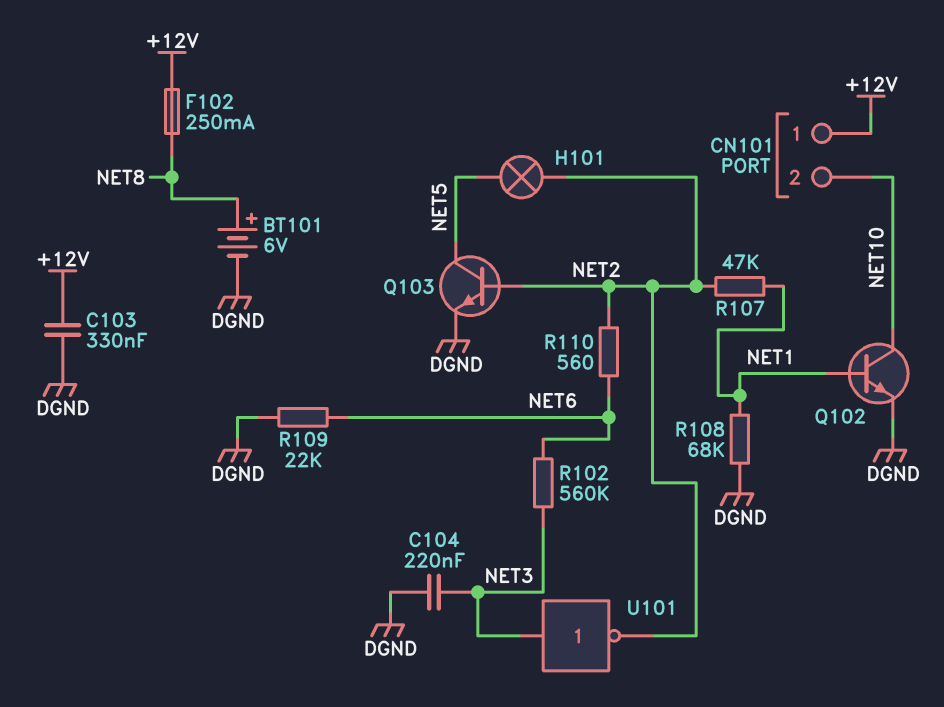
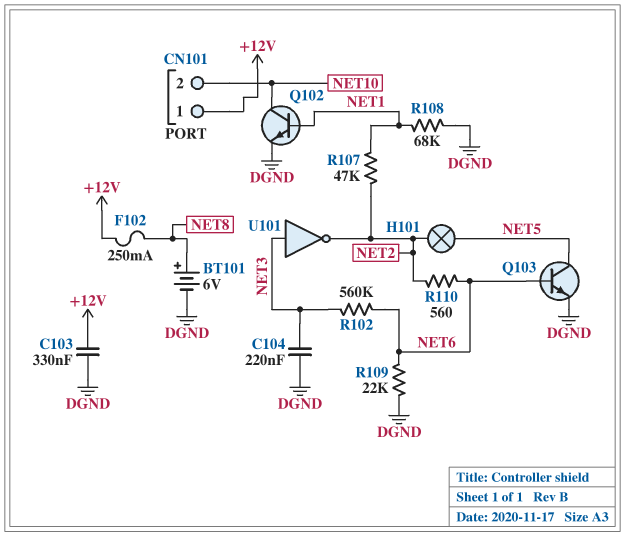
Q103: NPN (B NET2, C NET5, E DGND) -> NPN (B NET6, C NET5, E DGND)

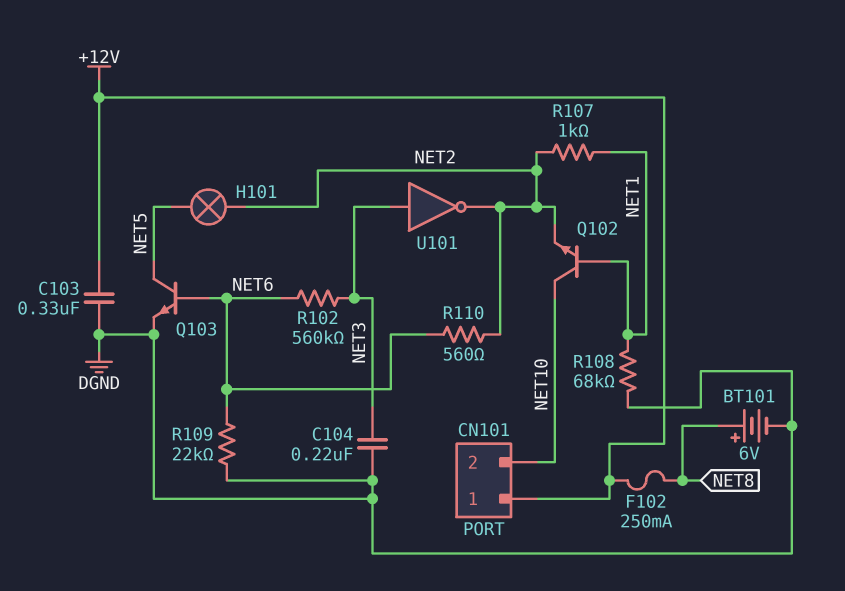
Q102: NPN (B NET1, C NET10, E DGND) -> NPN (B NET1, C NET10, E NET2)
R107: 47k (NET1, NET2) -> 1k (NET1, NET2)

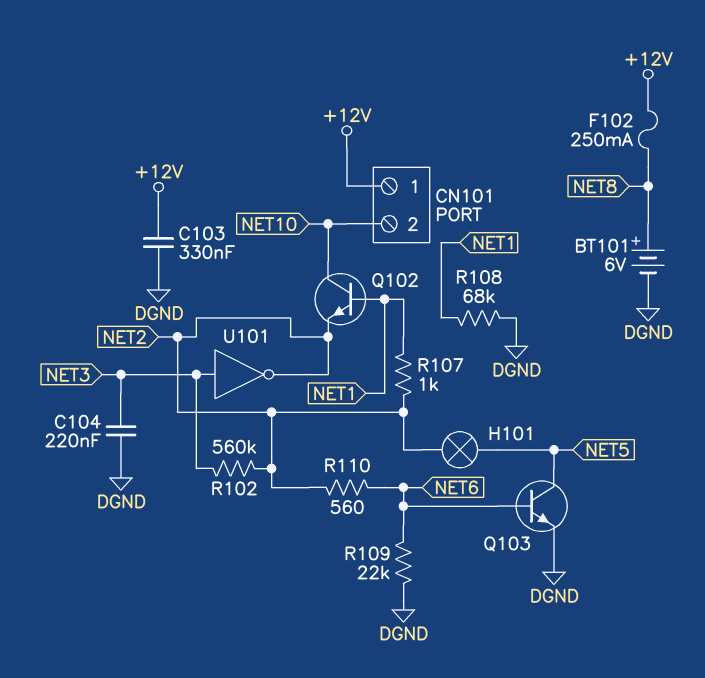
R102: 560k (NET3, NET6) -> 560k (NET2, NET3)

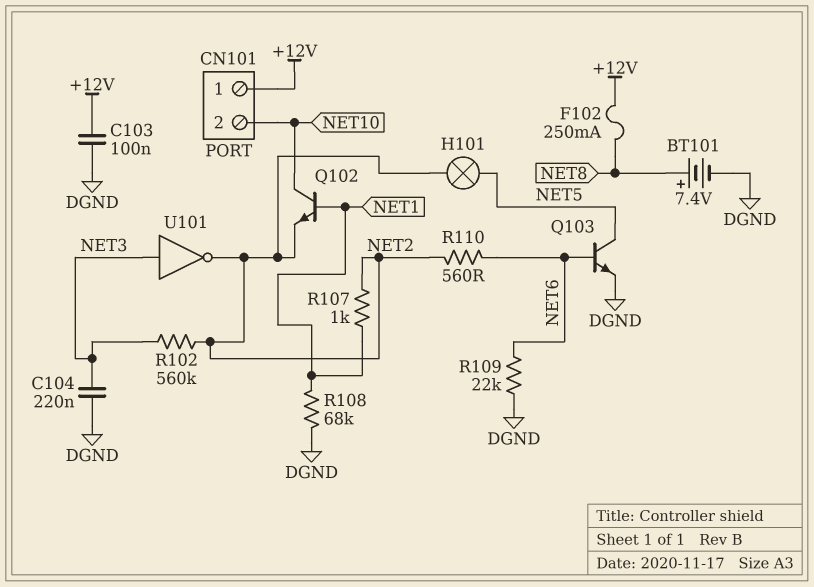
BT101: 6V (plus NET8, minus DGND) -> 7.4V (plus NET8, minus DGND)
C103: 330nF (+12V, DGND) -> 100nF (+12V, DGND)

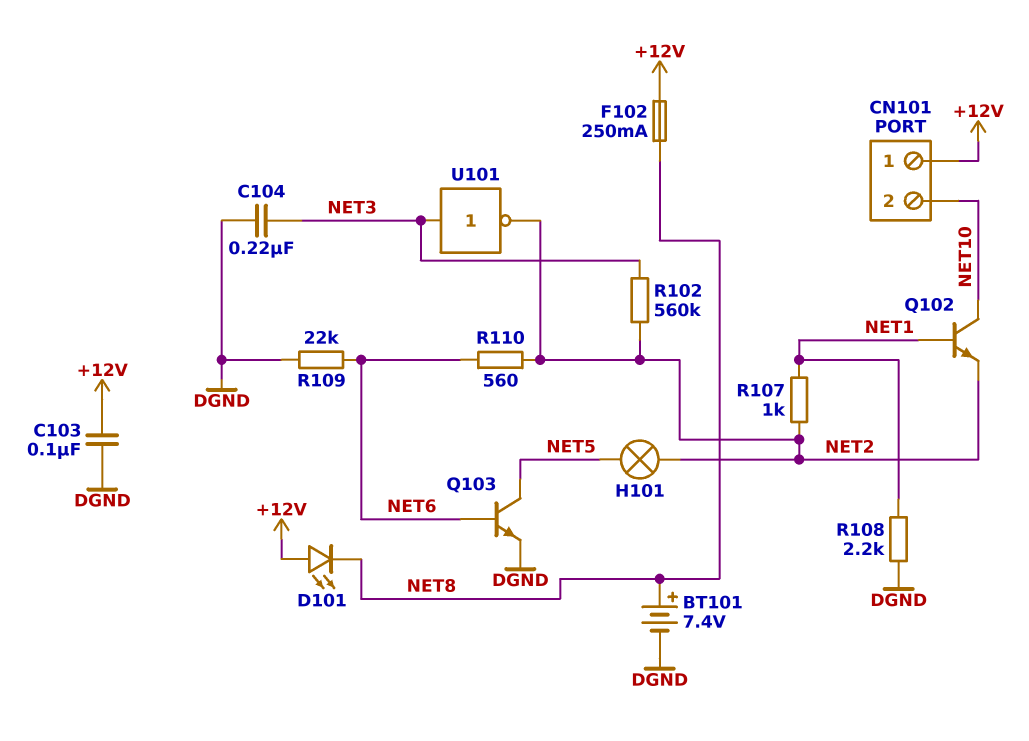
D101: none -> LED (A +12V, K NET8)
R108: 68k (DGND, NET1) -> 2.2k (DGND, NET1)

